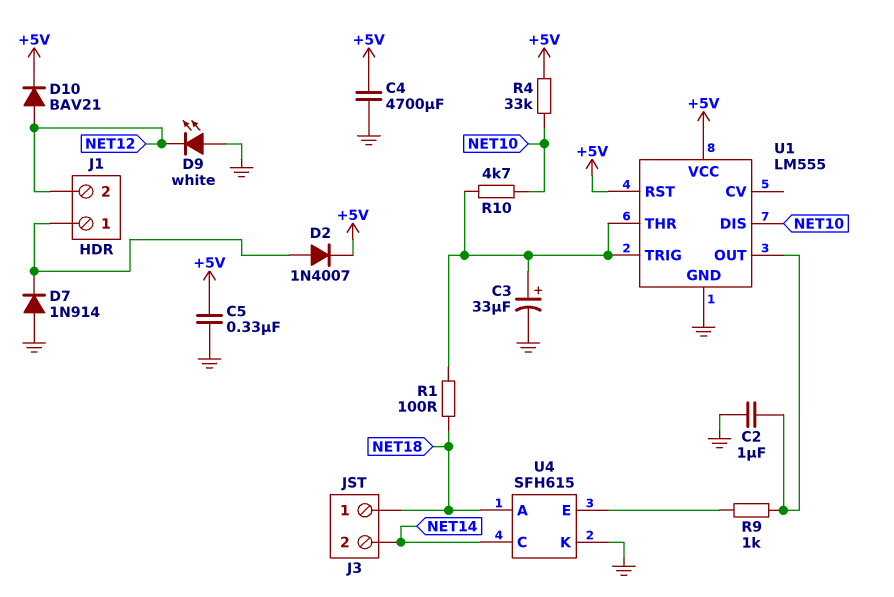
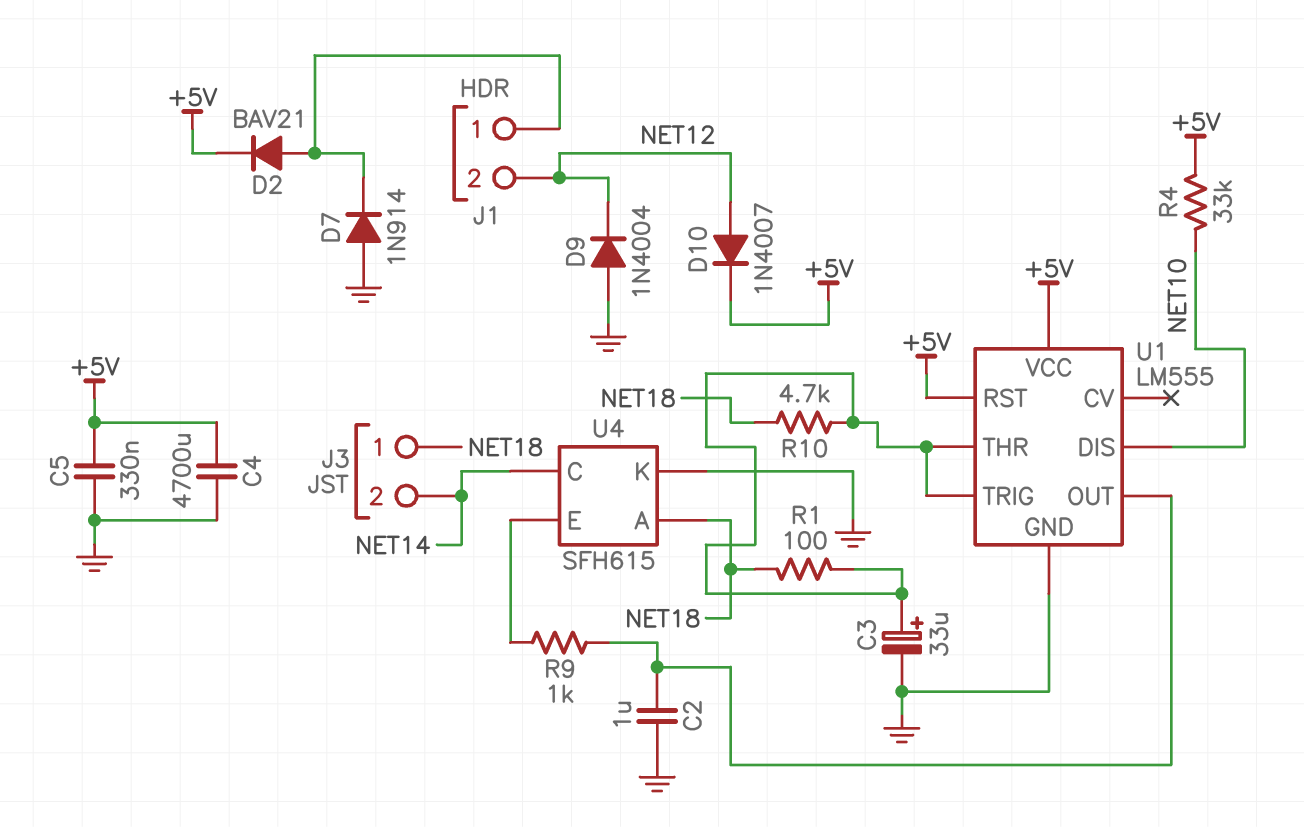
D2: diode 1N4007 (A J1/1, K +5V) -> diode BAV21 (A J1/1, K +5V)
D9: LED white (A GND, K NET12) -> diode 1N4004 (A GND, K NET12)
D10: diode BAV21 (A NET12, K +5V) -> diode 1N4007 (A NET12, K +5V)
R10: 4.7k (NET10, U1/THR) -> 4.7k (NET18, U1/THR)

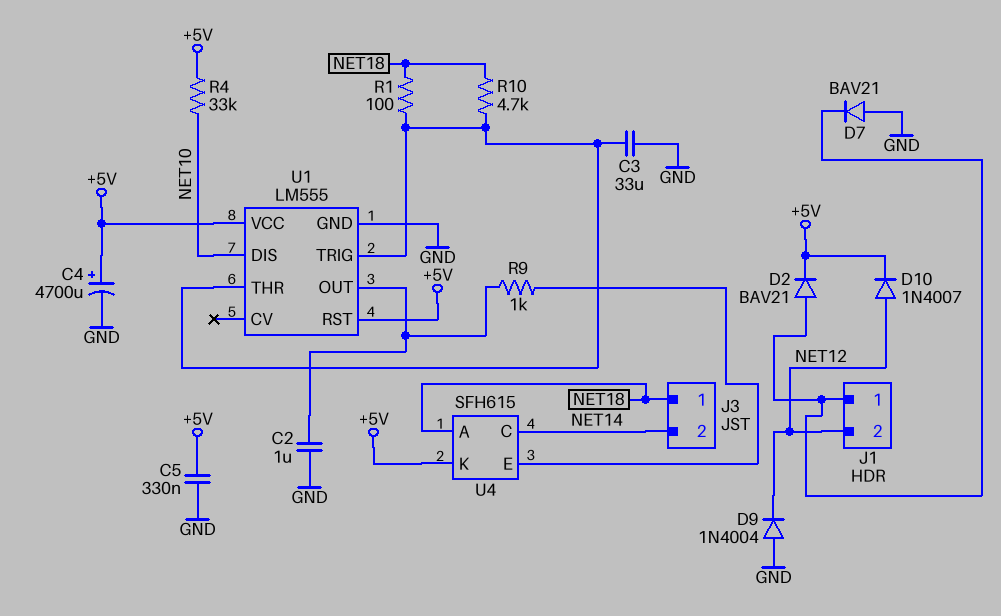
C3: 33uF (plus U1/THR, minus GND) -> 33uF (GND, U1/THR)
C4: 4700uF (+5V, GND) -> 4700uF (plus +5V, minus GND)
D7: diode 1N914 (A GND, K J1/1) -> diode BAV21 (A GND, K J1/1)
U4 pin K: GND -> +5V

